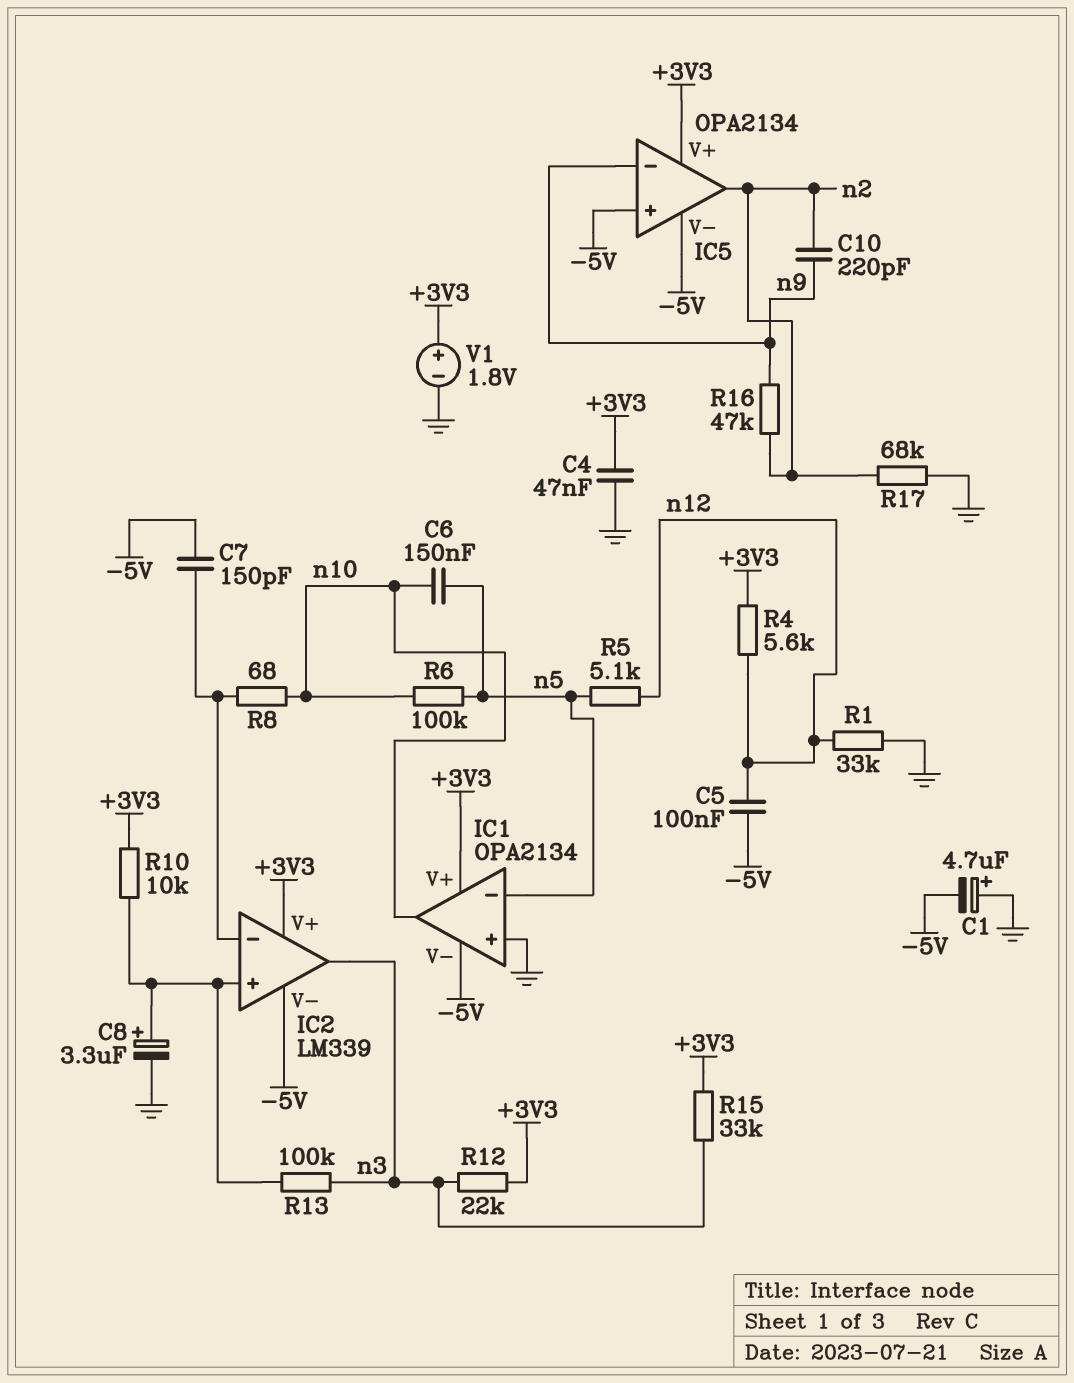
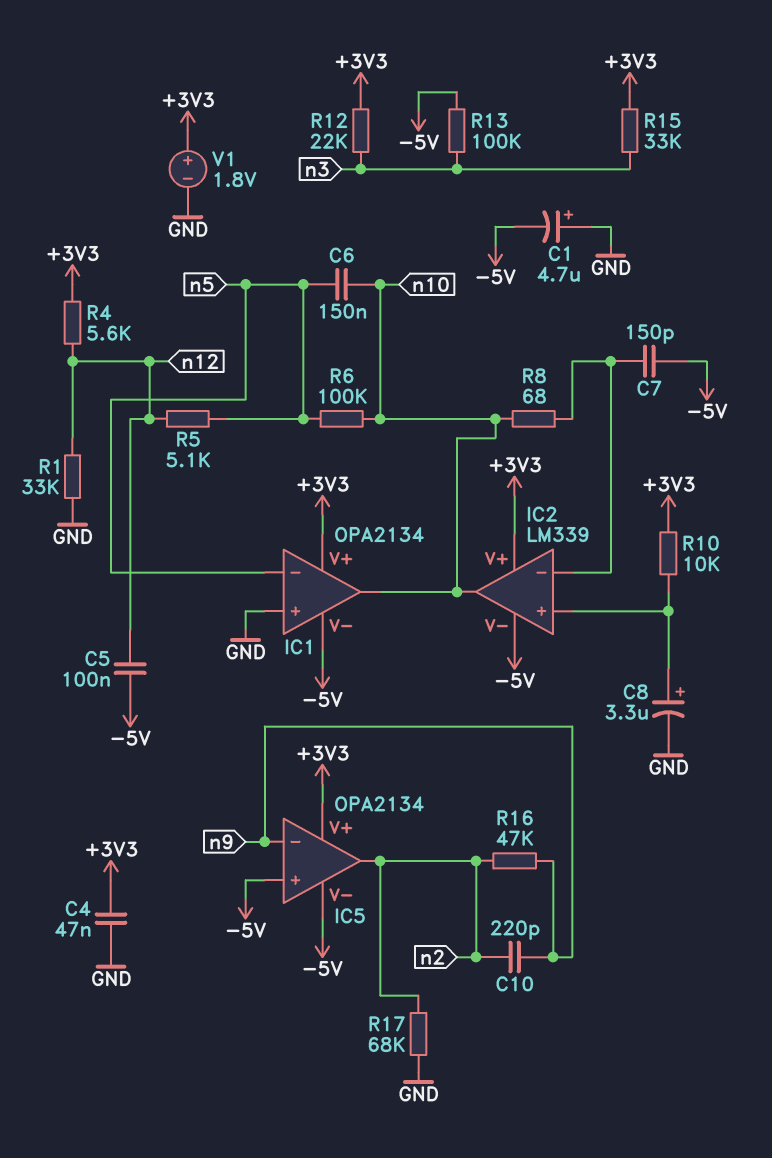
IC2 pin out: n3 -> n10
R13: 100k (IC2/in+, n3) -> 100k (-5V, n3)

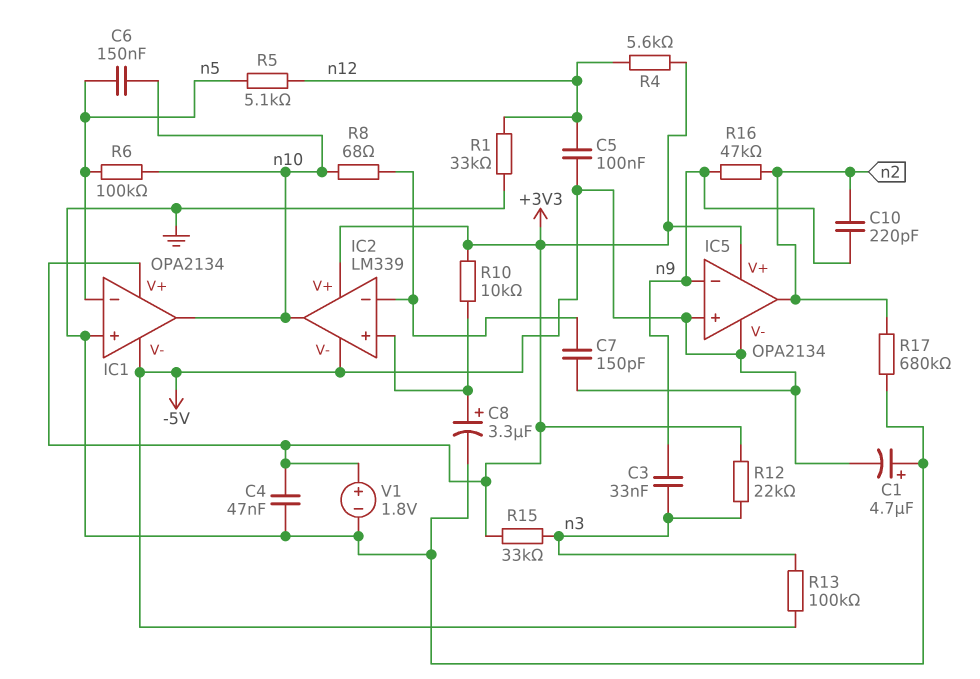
C3: none -> 33nF (n3, n9)
R17: 68k (GND, n2) -> 680k (GND, n2)

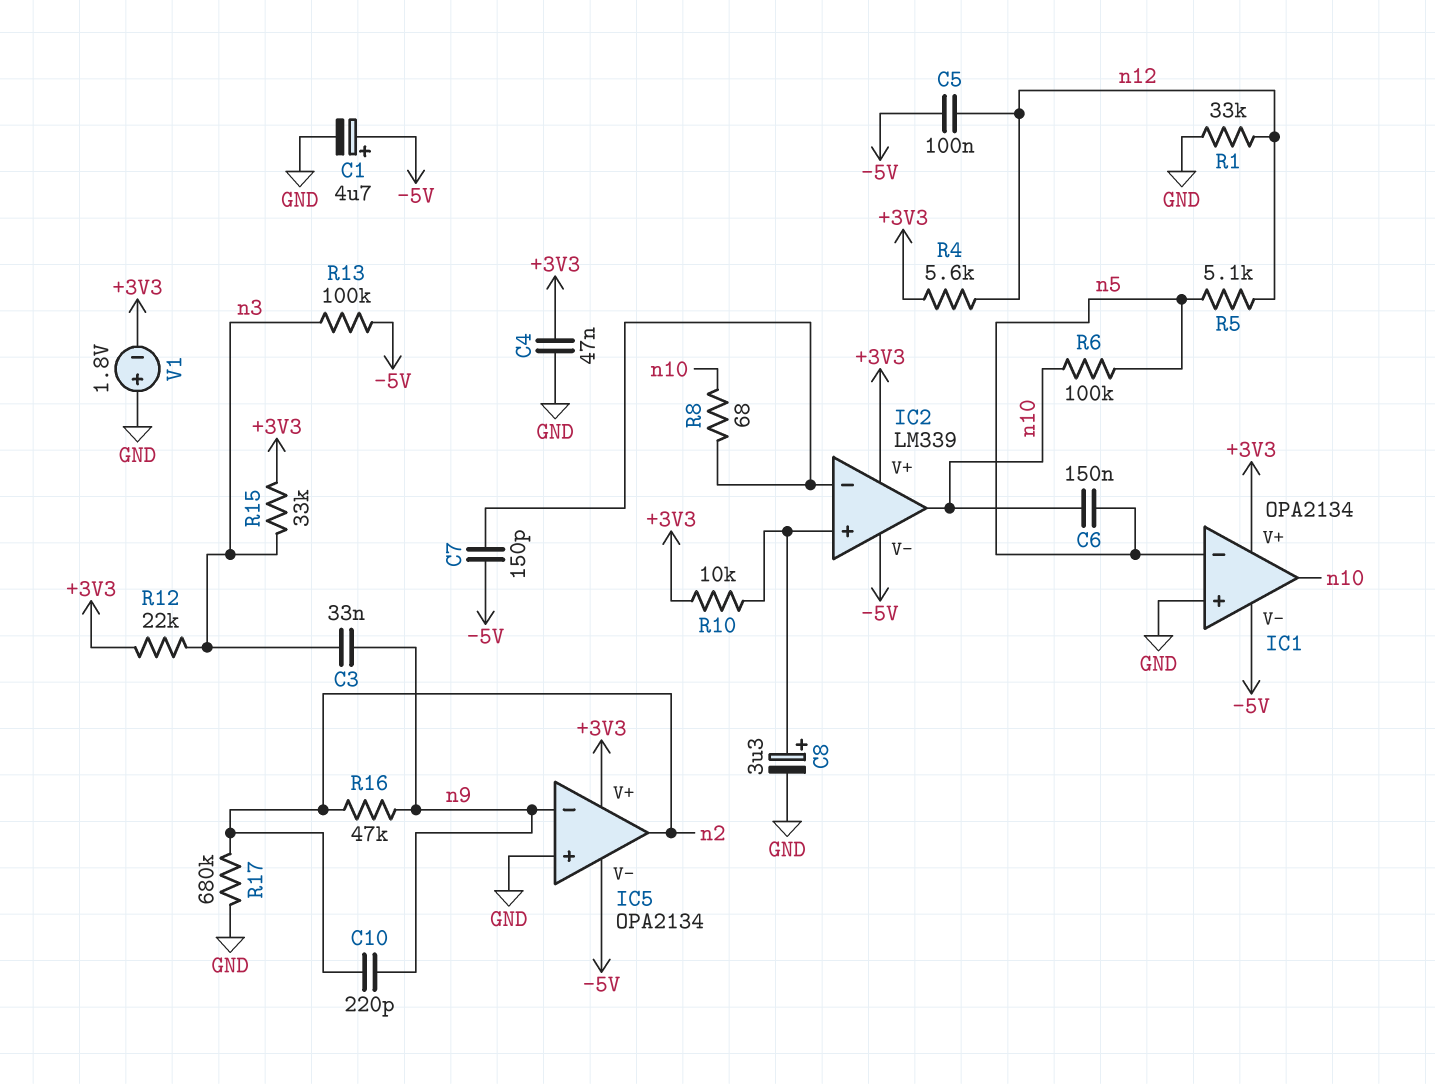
C1: 4.7uF (plus GND, minus -5V) -> 4.7uF (plus -5V, minus GND)
IC5 pin in+: -5V -> GND
V1: 1.8V (plus +3V3, minus GND) -> 1.8V (plus GND, minus +3V3)

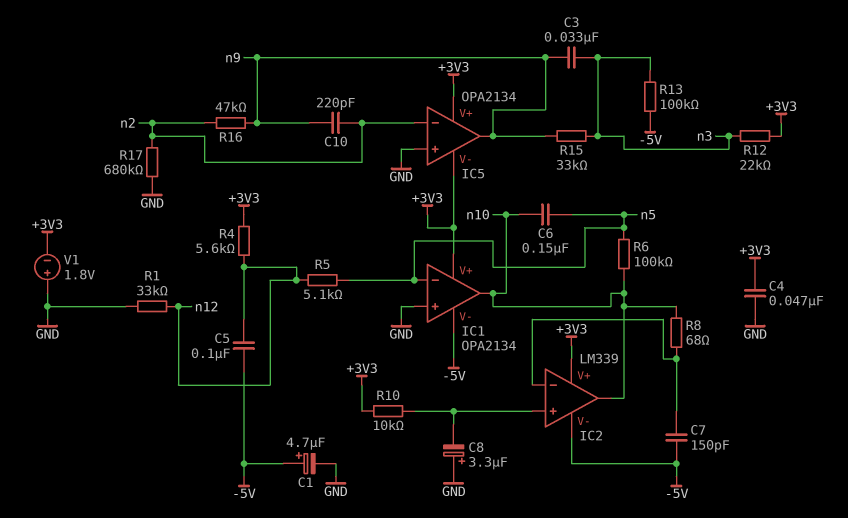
C8: 3.3uF (plus IC2/in+, minus GND) -> 3.3uF (plus GND, minus IC2/in+)
IC5 pin V-: -5V -> +3V3
IC5 pin in-: n9 -> n2
IC5 pin out: n2 -> n9
R15: 33k (+3V3, n3) -> 33k (n3, n9)

